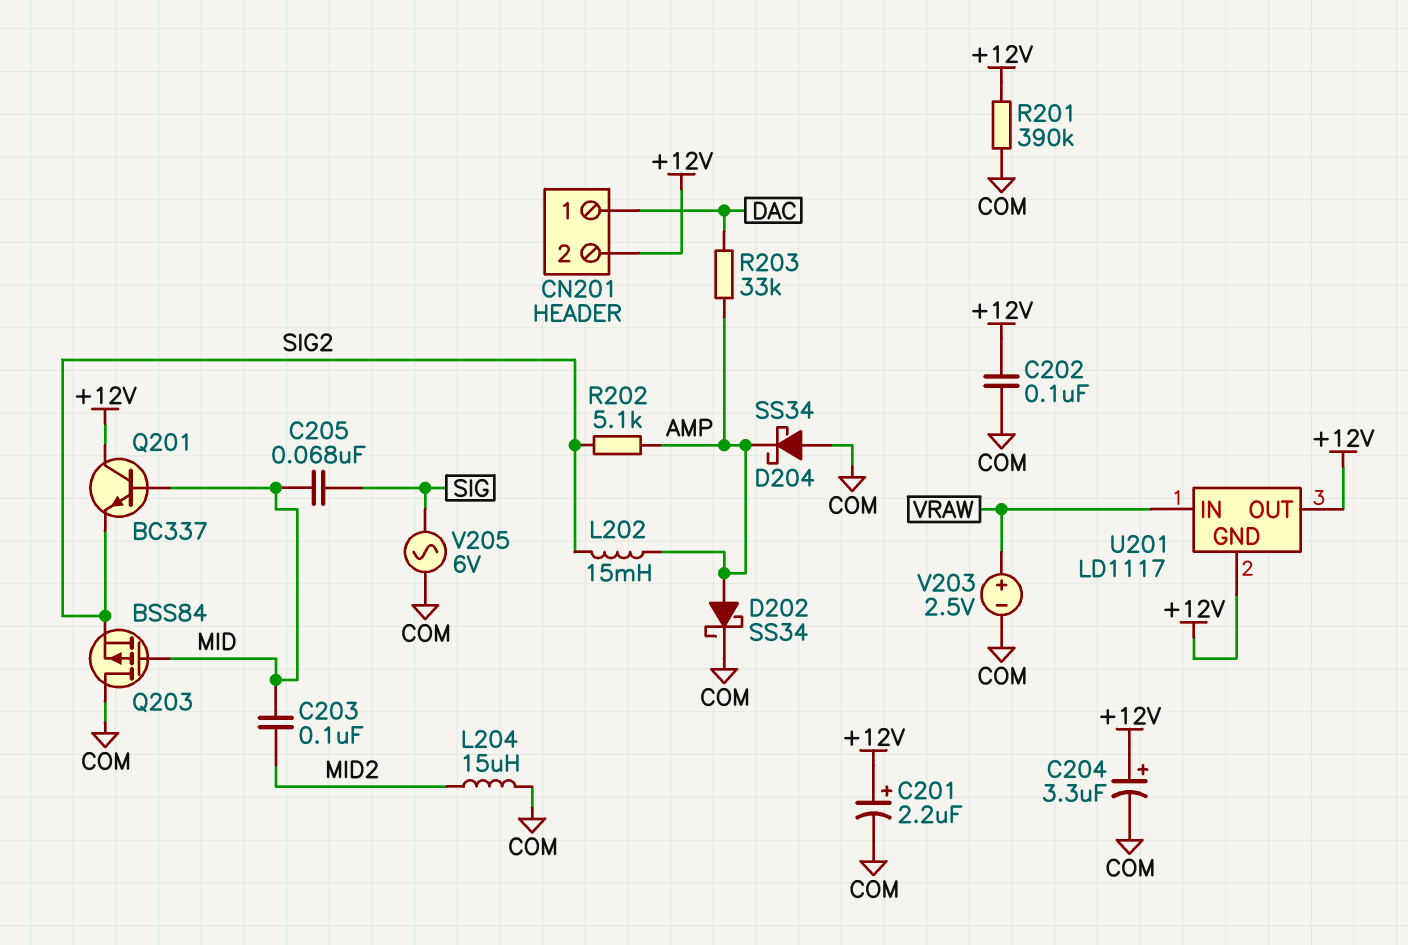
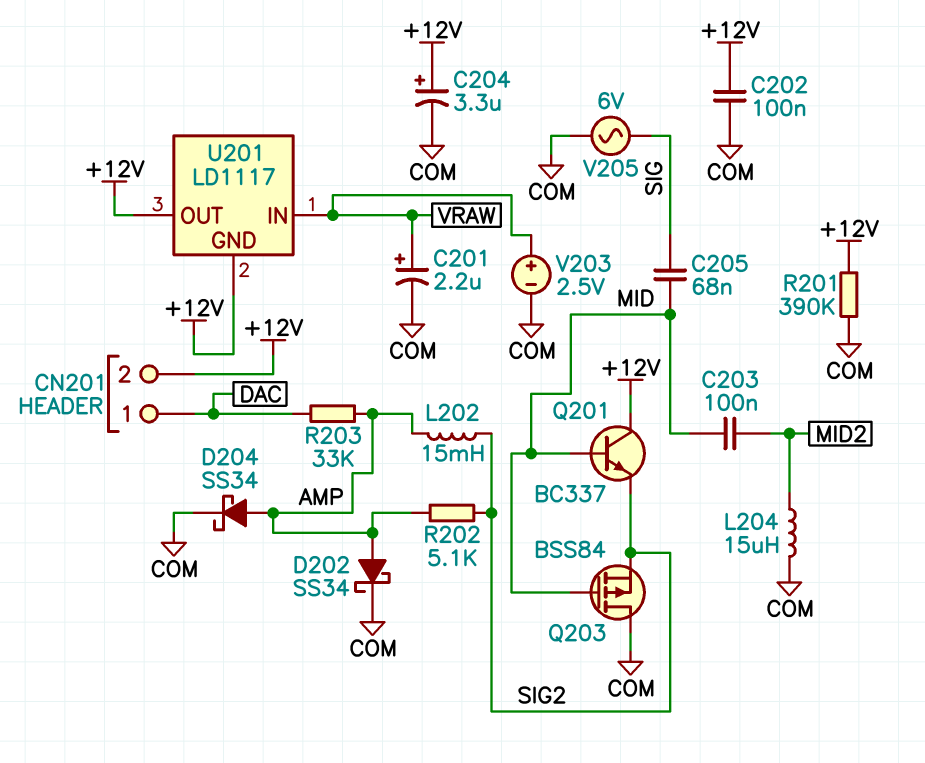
C201: 2.2uF (plus +12V, minus COM) -> 2.2uF (plus VRAW, minus COM)
D204: schottky SS34 (A COM, K AMP) -> schottky SS34 (A AMP, K COM)

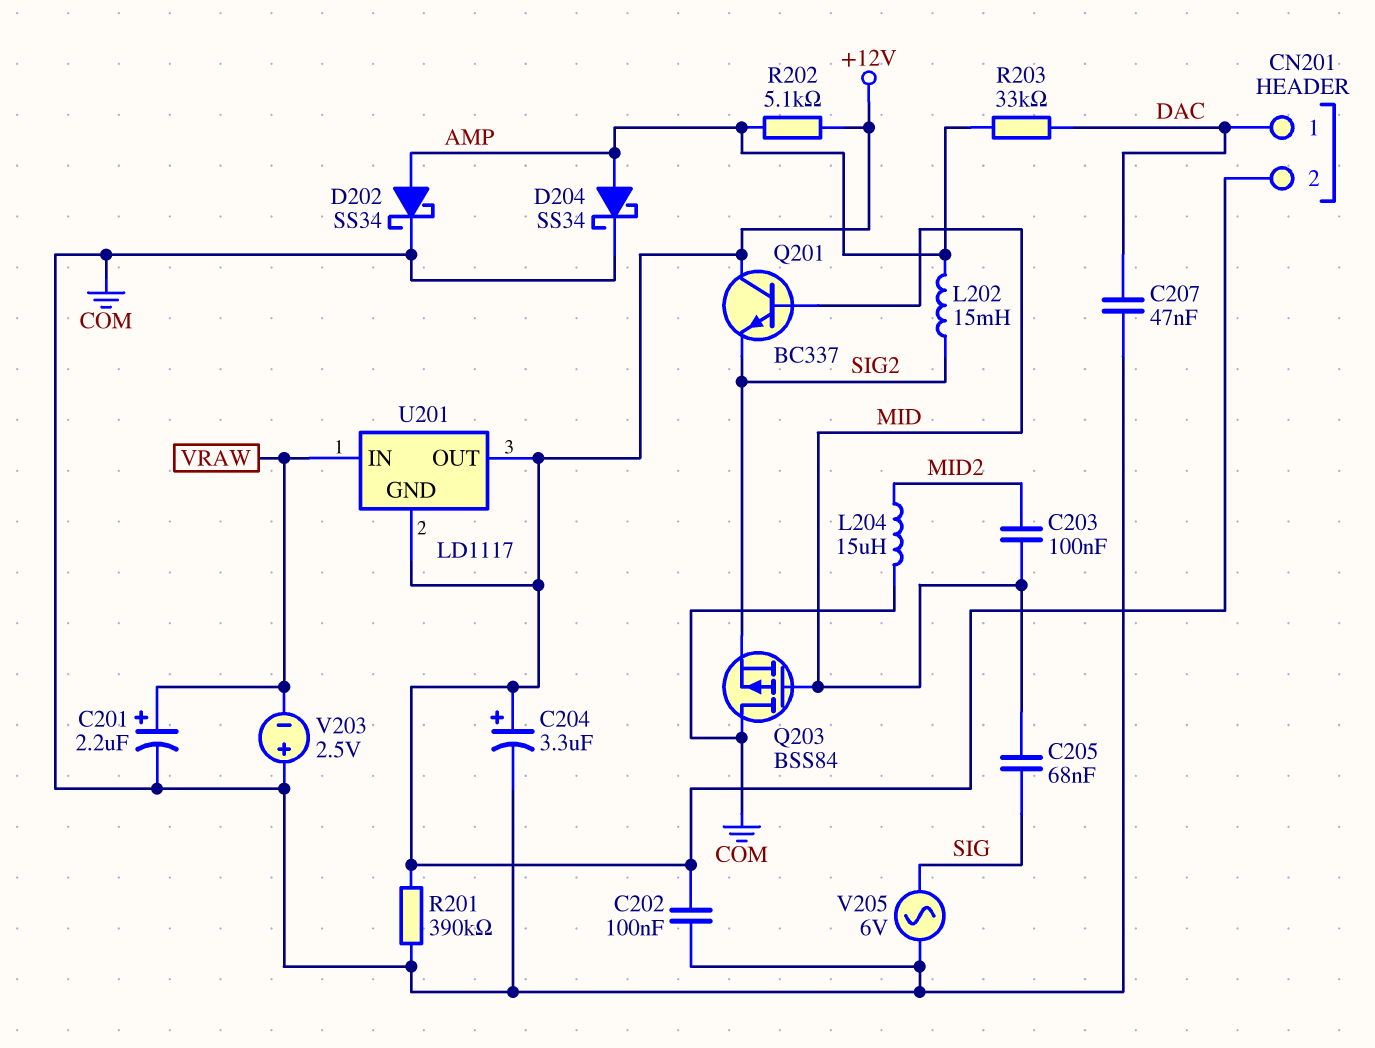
C207: none -> 47nF (COM, DAC)
R202: 5.1k (AMP, SIG2) -> 5.1k (+12V, AMP)
V203: 2.5V (plus VRAW, minus COM) -> 2.5V (plus COM, minus VRAW)

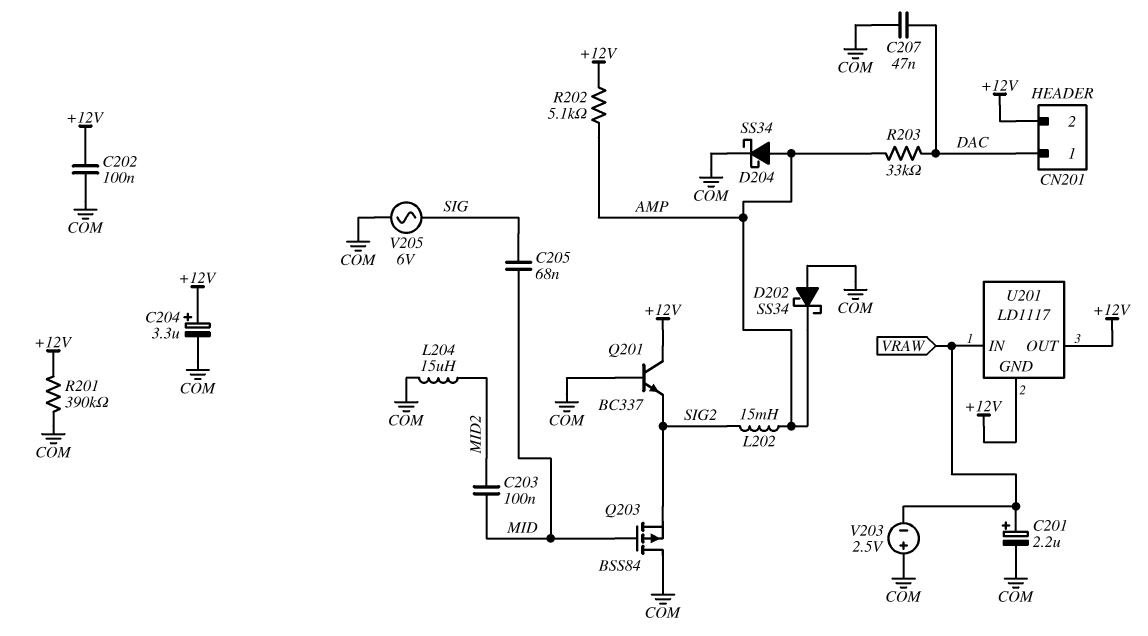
D202: schottky SS34 (A AMP, K COM) -> schottky SS34 (A COM, K AMP)
Q201: NPN BC337 (B MID, C +12V, E SIG2) -> NPN BC337 (B COM, C +12V, E SIG2)

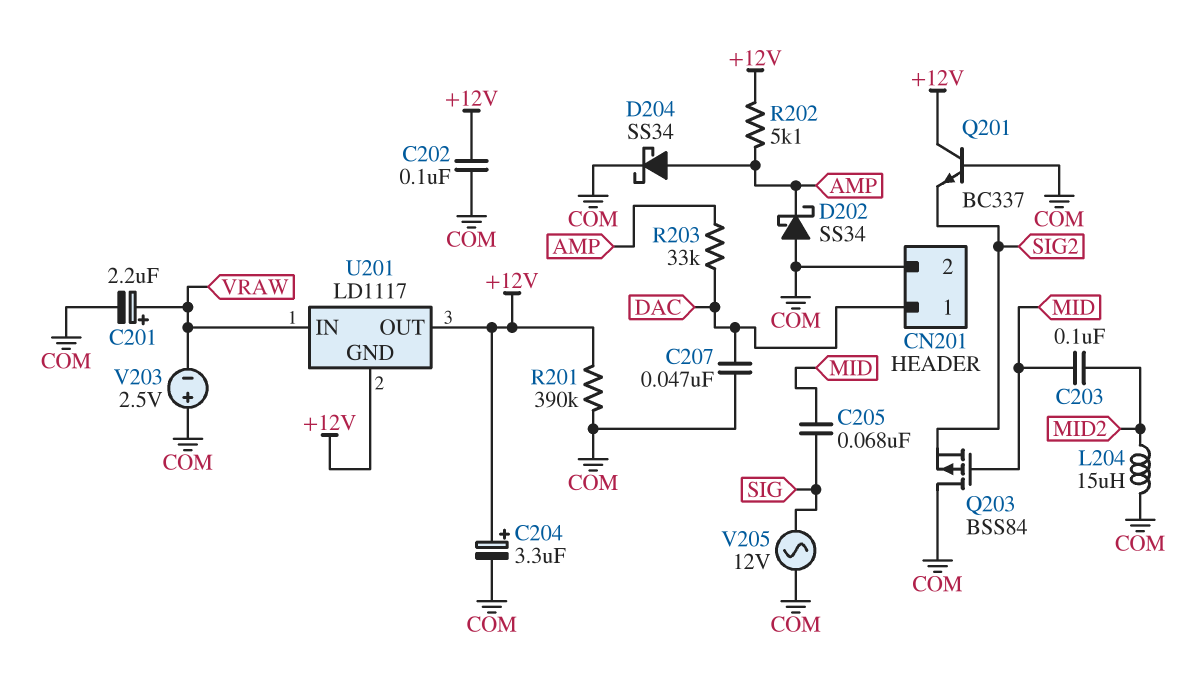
CN201 pin 2: +12V -> COM
L202: 15mH (AMP, SIG2) -> none
V205: AC 6V (COM, SIG) -> AC 12V (COM, SIG)

